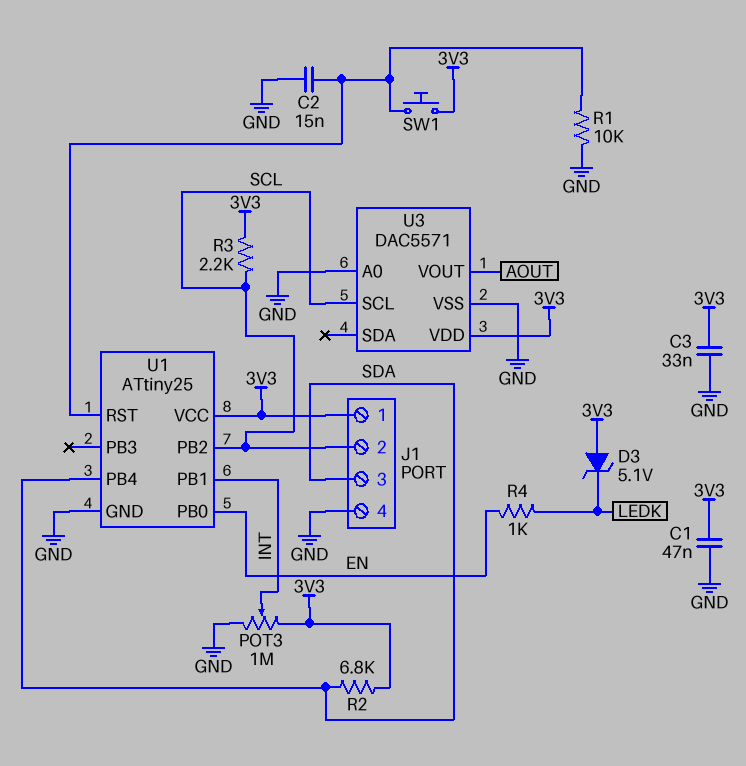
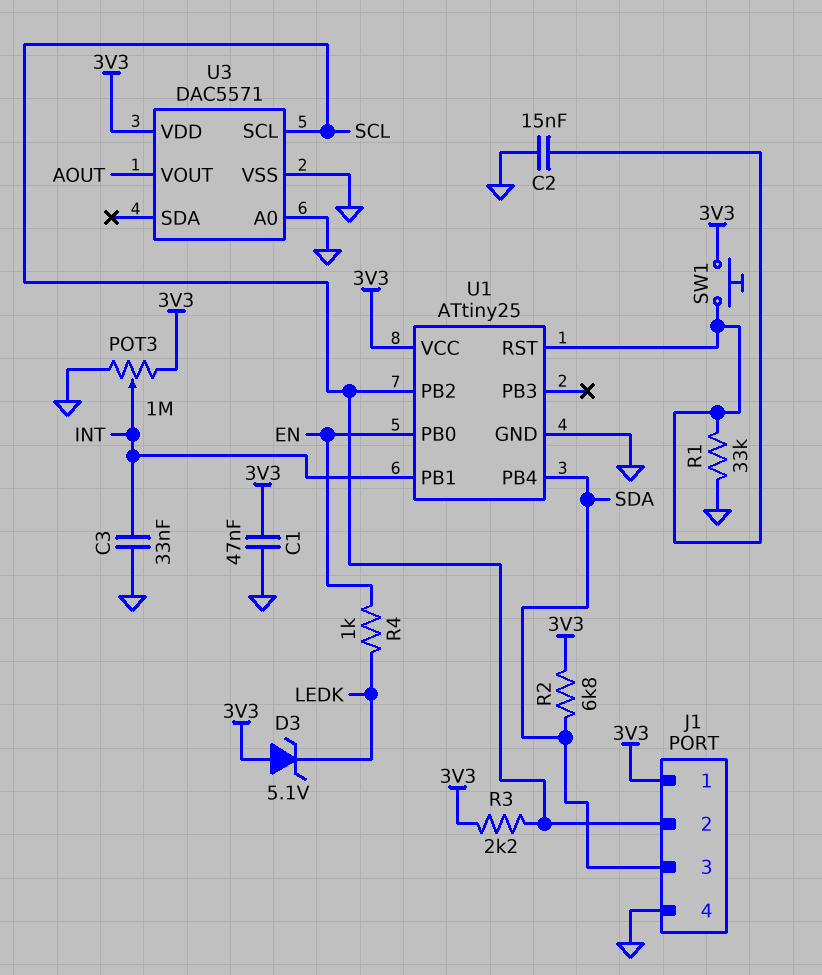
C3: 33nF (3V3, GND) -> 33nF (GND, INT)
R1: 10k (GND, U1/RST) -> 33k (GND, U1/RST)

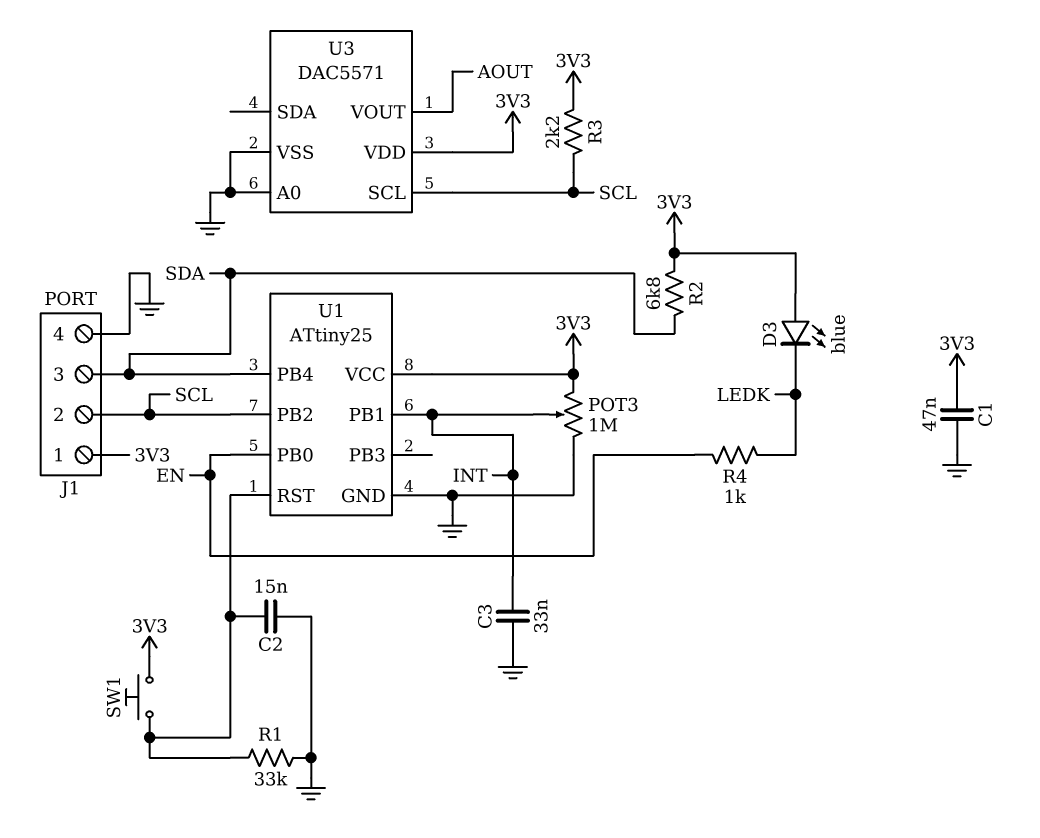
D3: zener 5.1V (A 3V3, K LEDK) -> LED blue (A 3V3, K LEDK)

